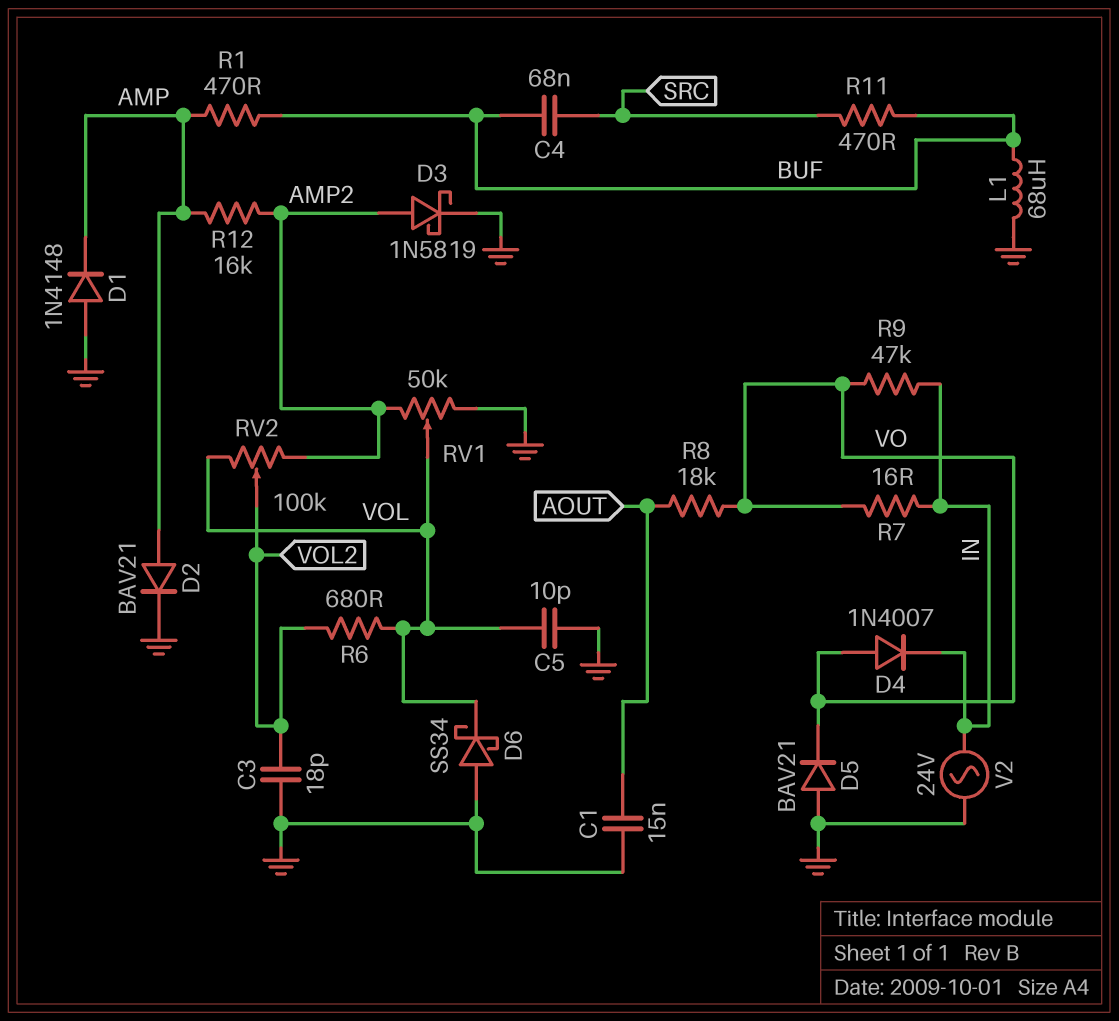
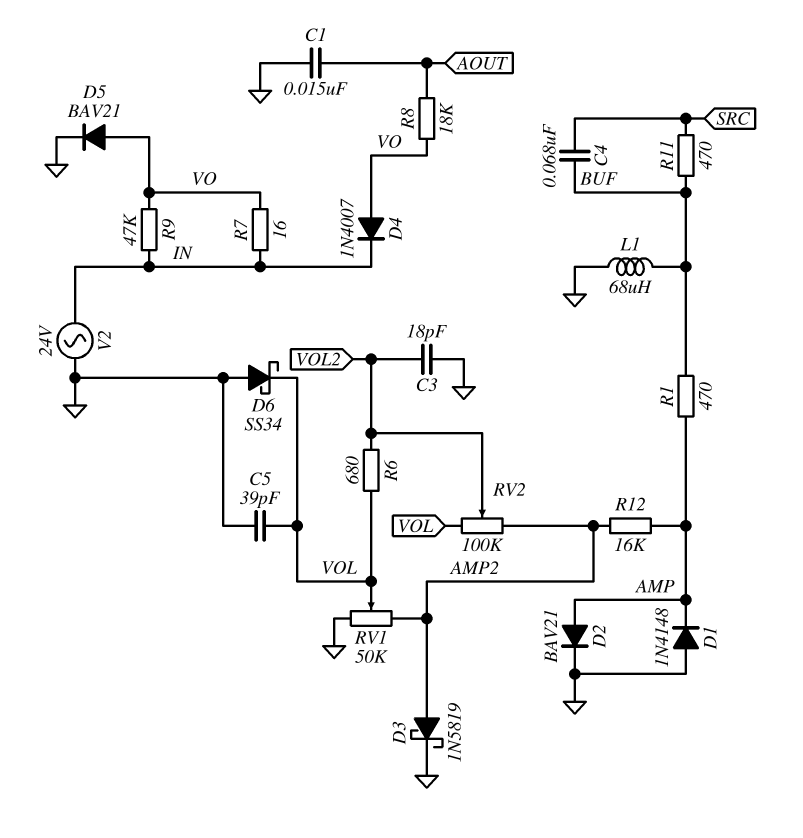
C5: 10pF (GND, VOL) -> 39pF (GND, VOL)
D5: diode BAV21 (A GND, K VO) -> diode BAV21 (A VO, K GND)

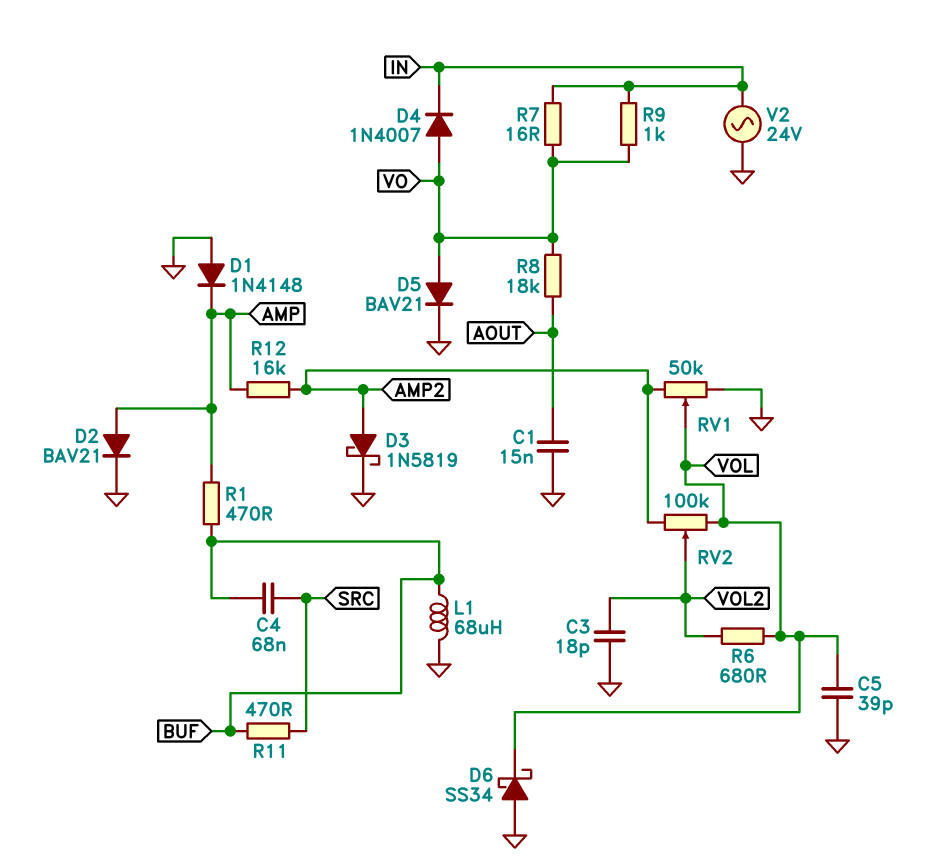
R9: 47k (IN, VO) -> 1k (IN, VO)

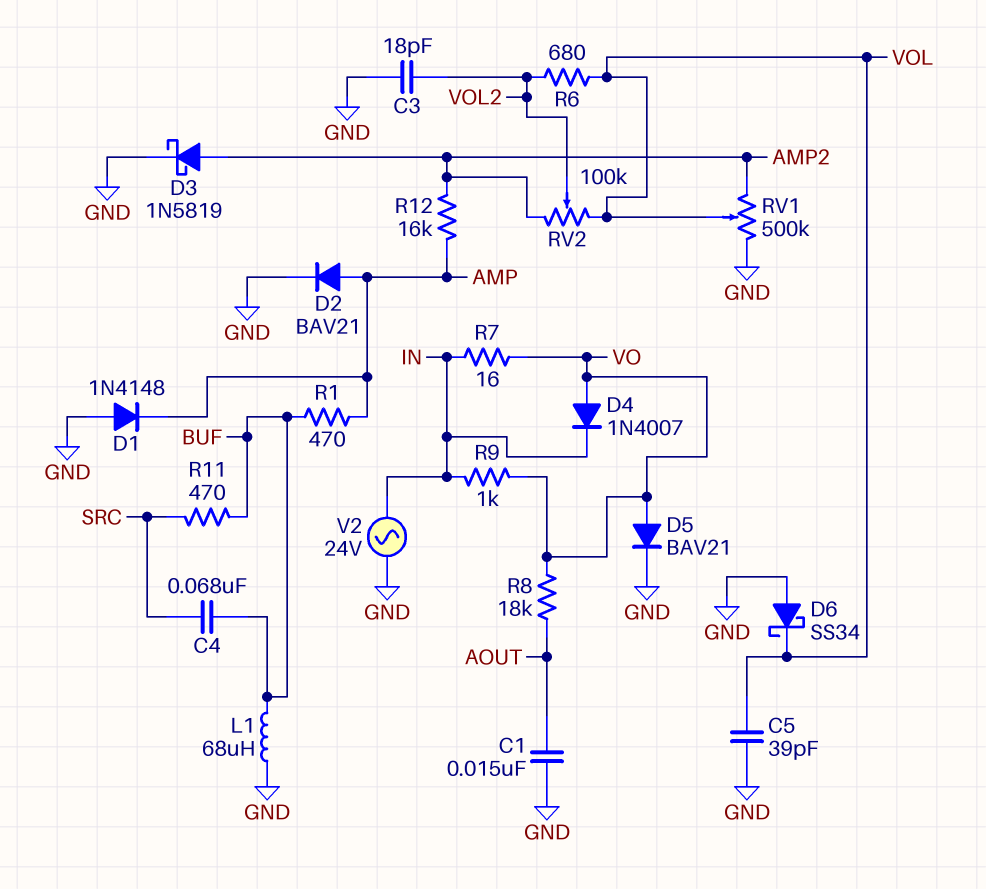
RV1: 50k (AMP2, GND, wiper VOL) -> 500k (AMP2, GND, wiper VOL)

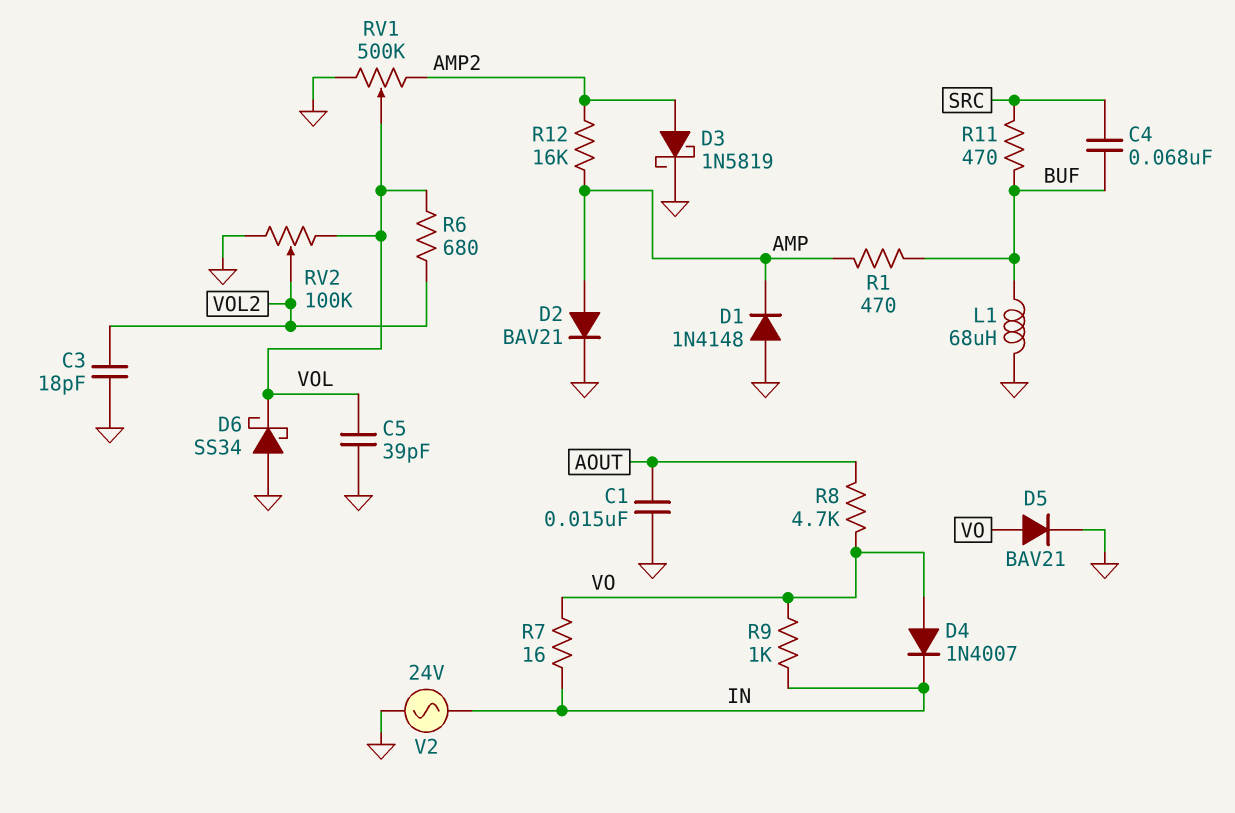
R8: 18k (AOUT, VO) -> 4.7k (AOUT, VO)
RV2: 100k (AMP2, VOL, wiper VOL2) -> 100k (GND, VOL, wiper VOL2)

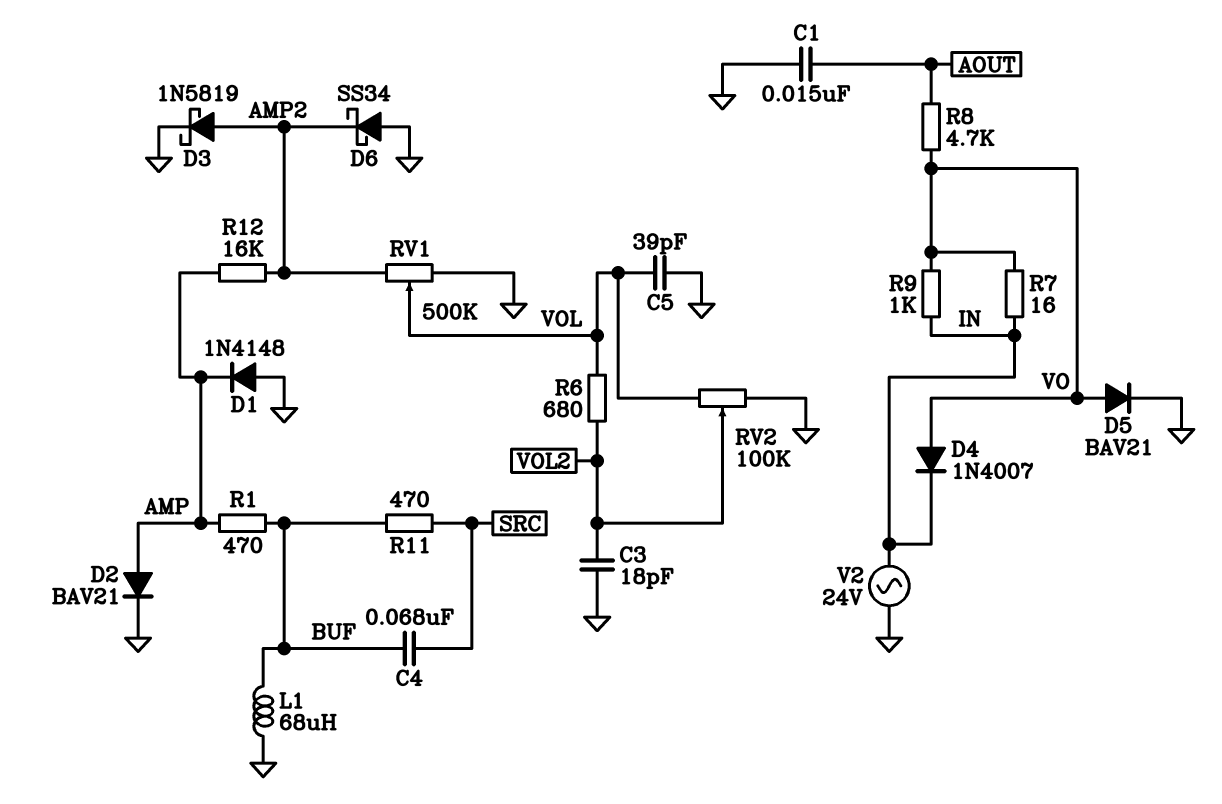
D6: schottky SS34 (A GND, K VOL) -> schottky SS34 (A GND, K AMP2)

